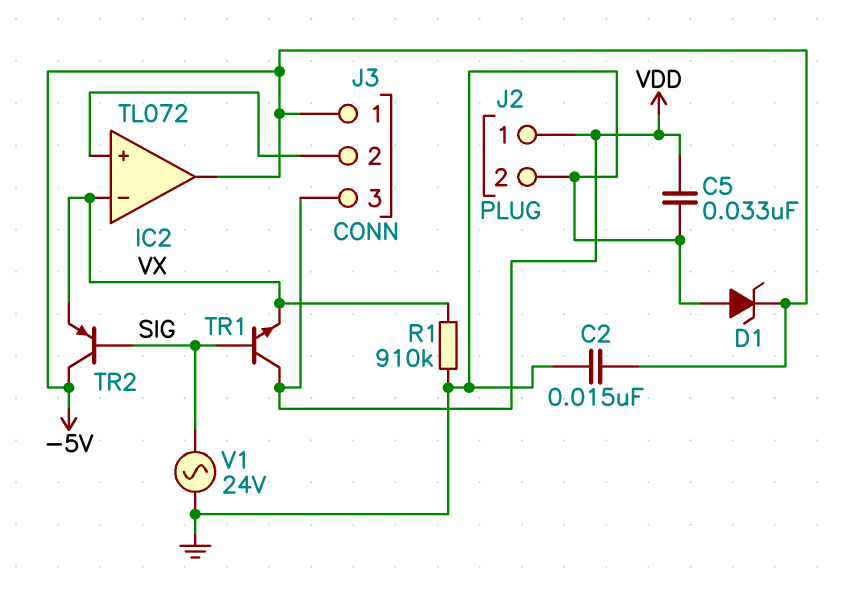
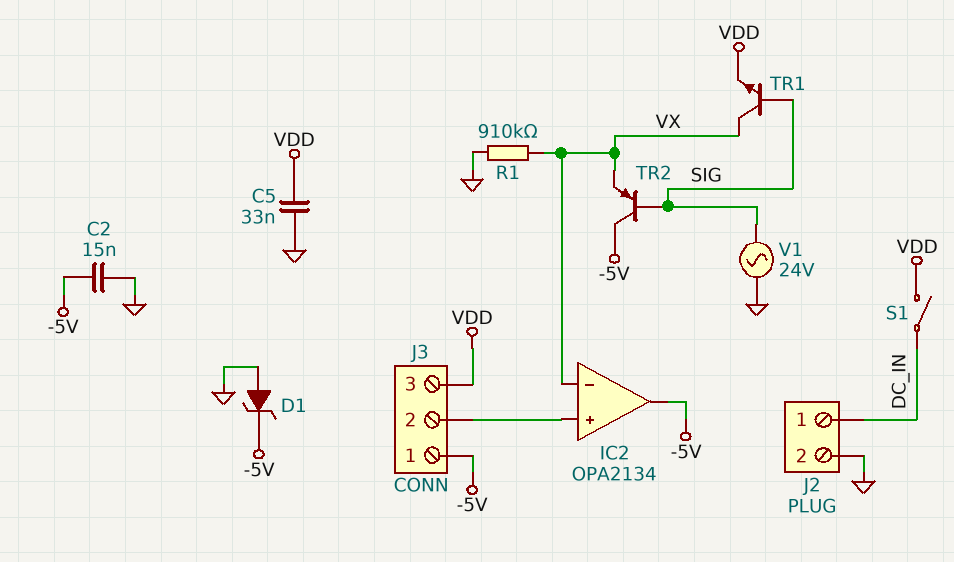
IC2: TL072 -> OPA2134
J2 pin 1: VDD -> DC_IN
S1: none -> switch (DC_IN, VDD)
TR1: NPN (B SIG, C VDD, E VX) -> NPN (B SIG, C VX, E VDD)

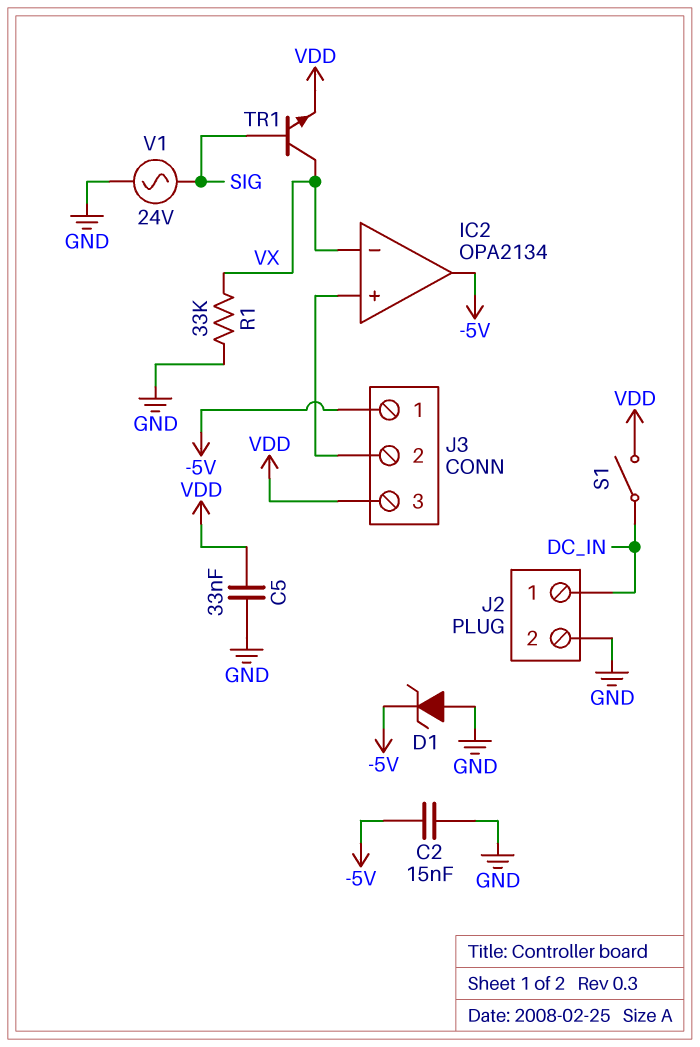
R1: 910k (GND, VX) -> 33k (GND, VX)
TR2: PNP (B SIG, C -5V, E VX) -> none

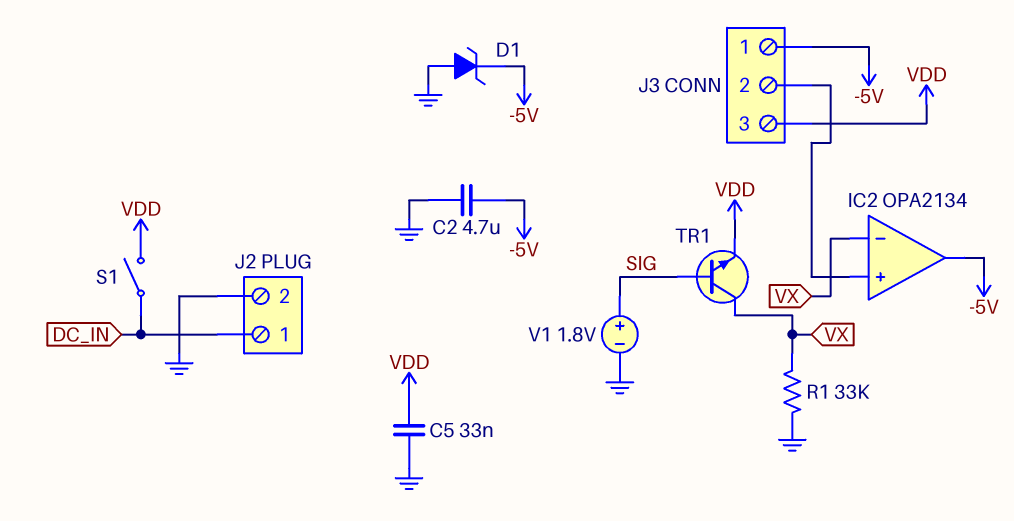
C2: 15nF (-5V, GND) -> 4.7uF (-5V, GND)
V1: AC 24V (GND, SIG) -> 1.8V (plus SIG, minus GND)

